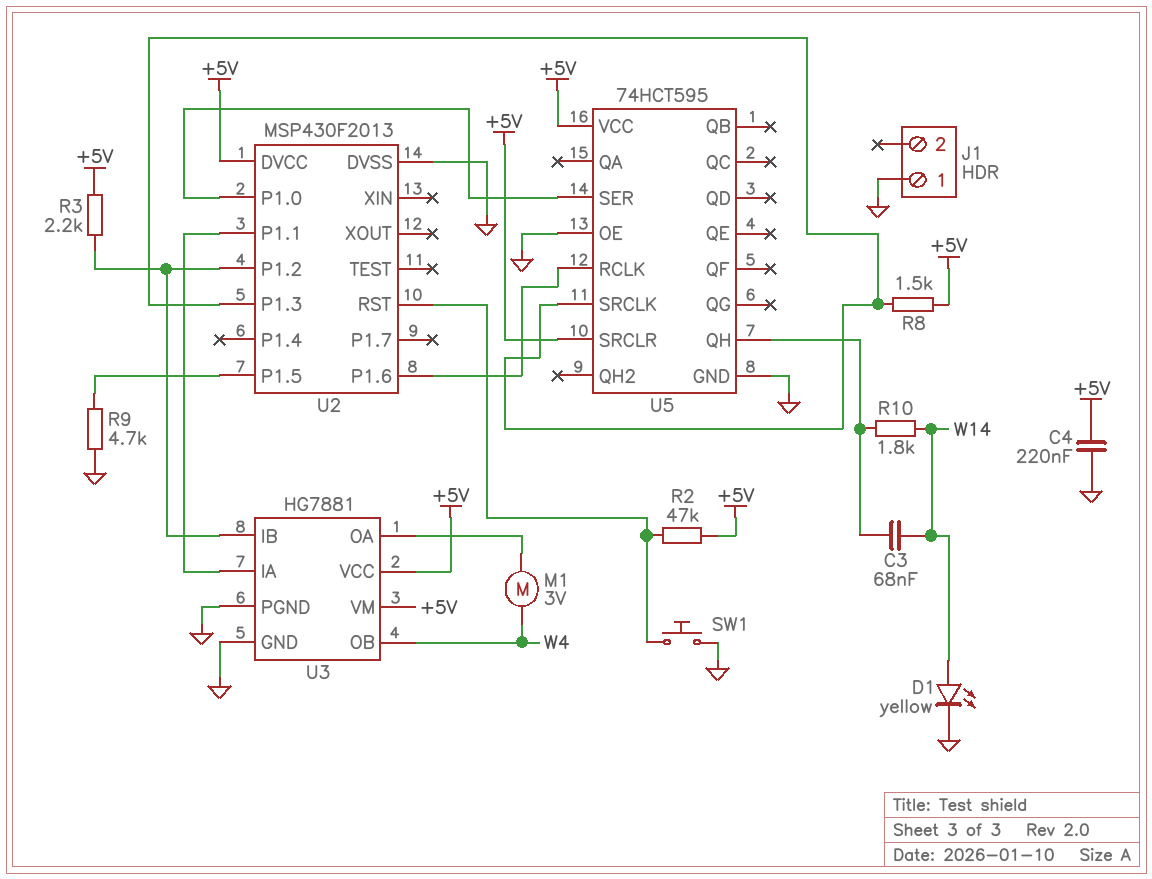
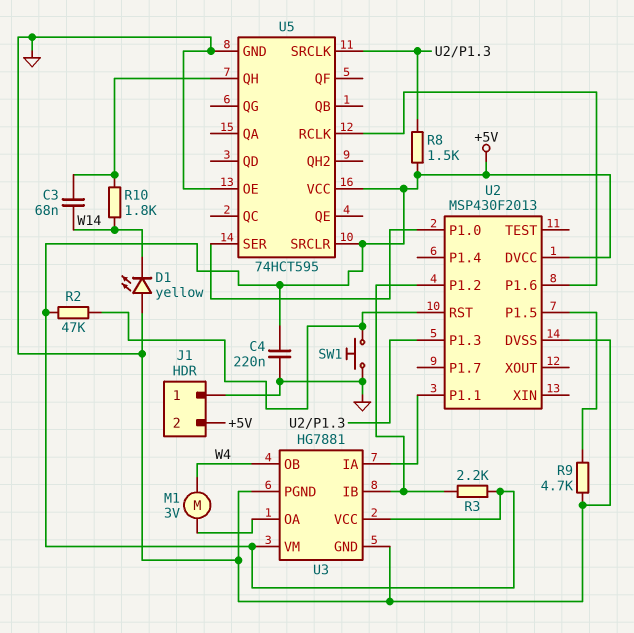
D1: LED yellow (A W14, K GND) -> LED yellow (A GND, K W14)
J1 pin 2: none -> +5V

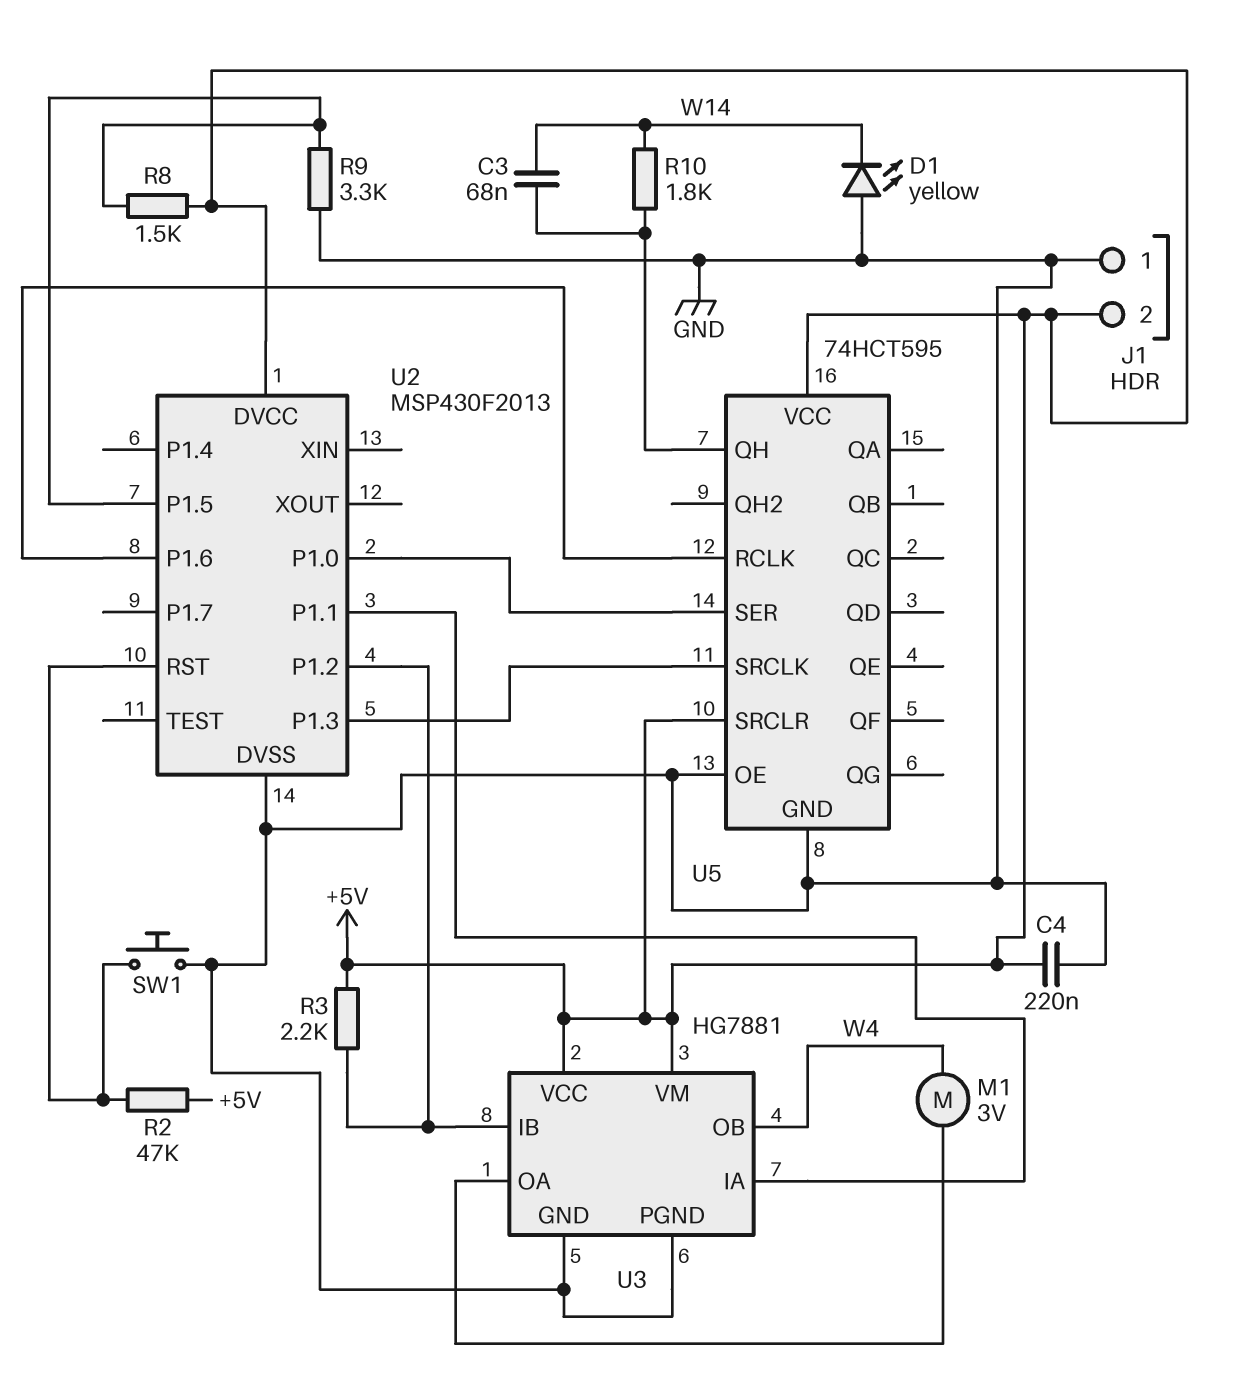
R8: 1.5k (+5V, U2/P1.3) -> 1.5k (+5V, U2/P1.5)
R9: 4.7k (GND, U2/P1.5) -> 3.3k (GND, U2/P1.5)

